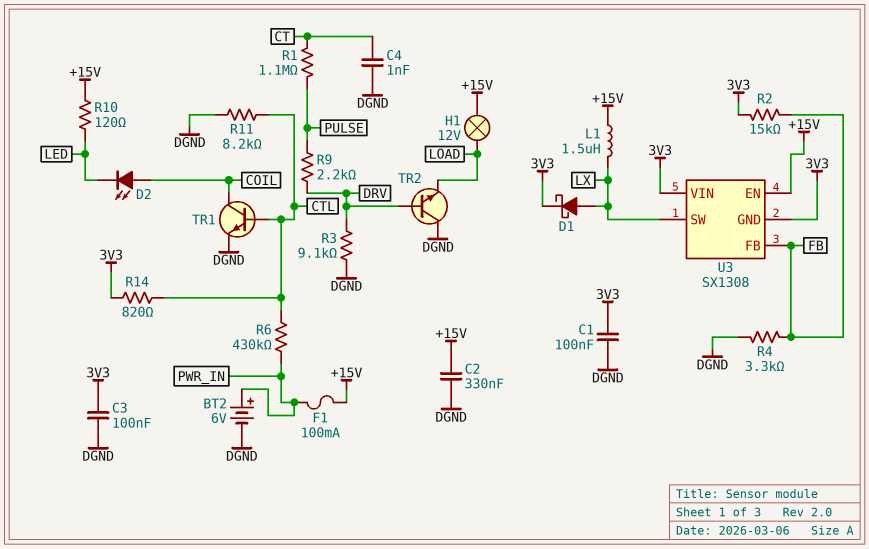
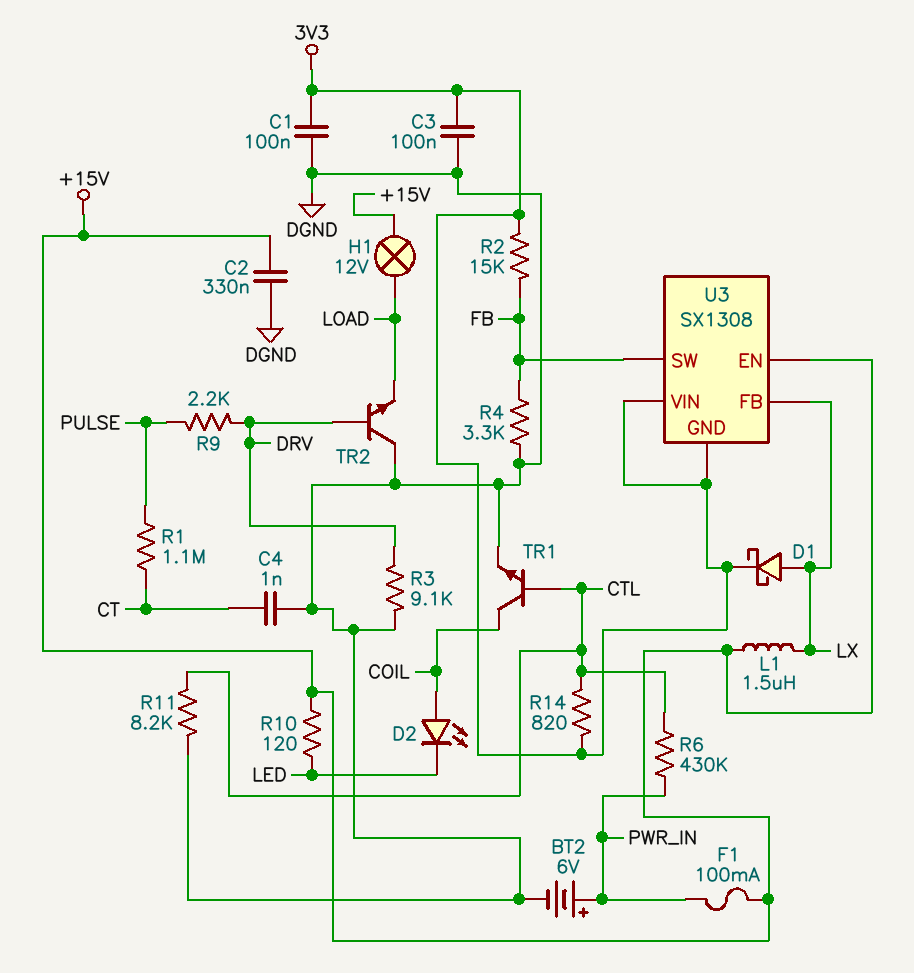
U3 pin FB: FB -> LX
U3 pin SW: LX -> FB

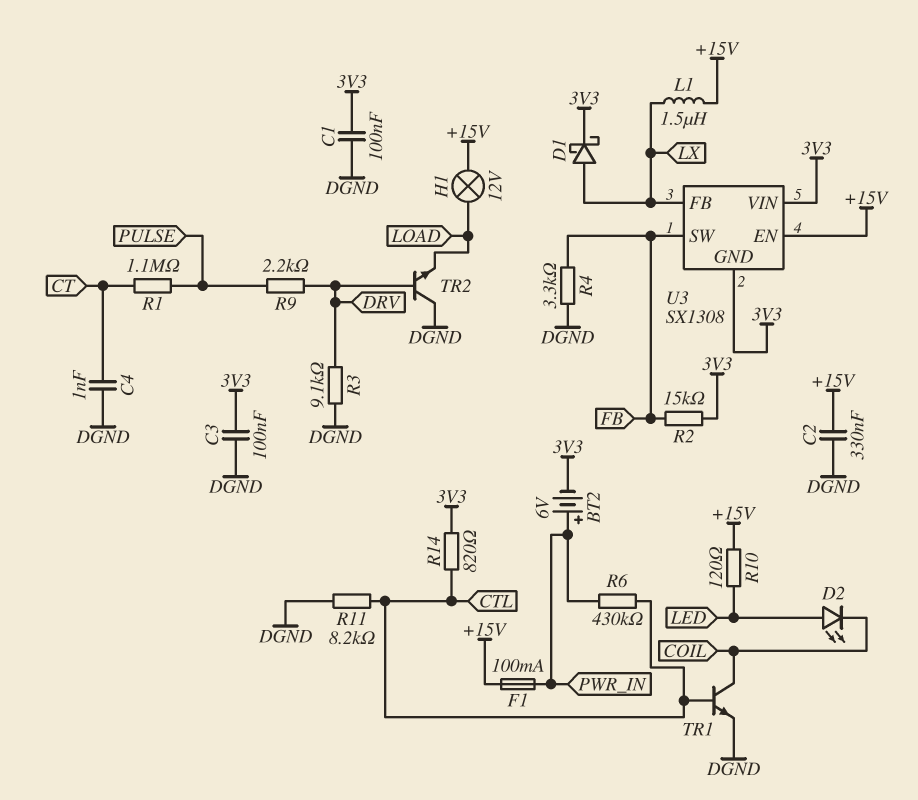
BT2: 6V (plus PWR_IN, minus DGND) -> 6V (plus PWR_IN, minus 3V3)
D2: LED (A COIL, K LED) -> LED (A LED, K COIL)

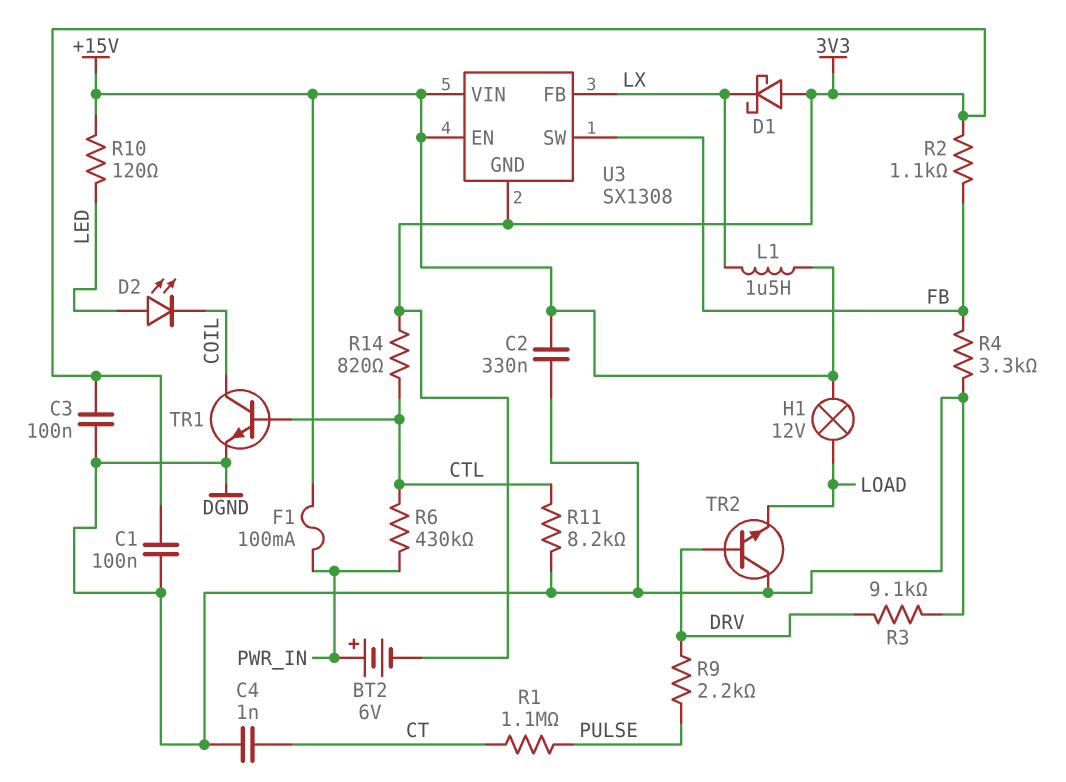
D1: schottky (A LX, K 3V3) -> schottky (A 3V3, K LX)
R2: 15k (3V3, FB) -> 1.1k (3V3, FB)
U3 pin VIN: 3V3 -> +15V

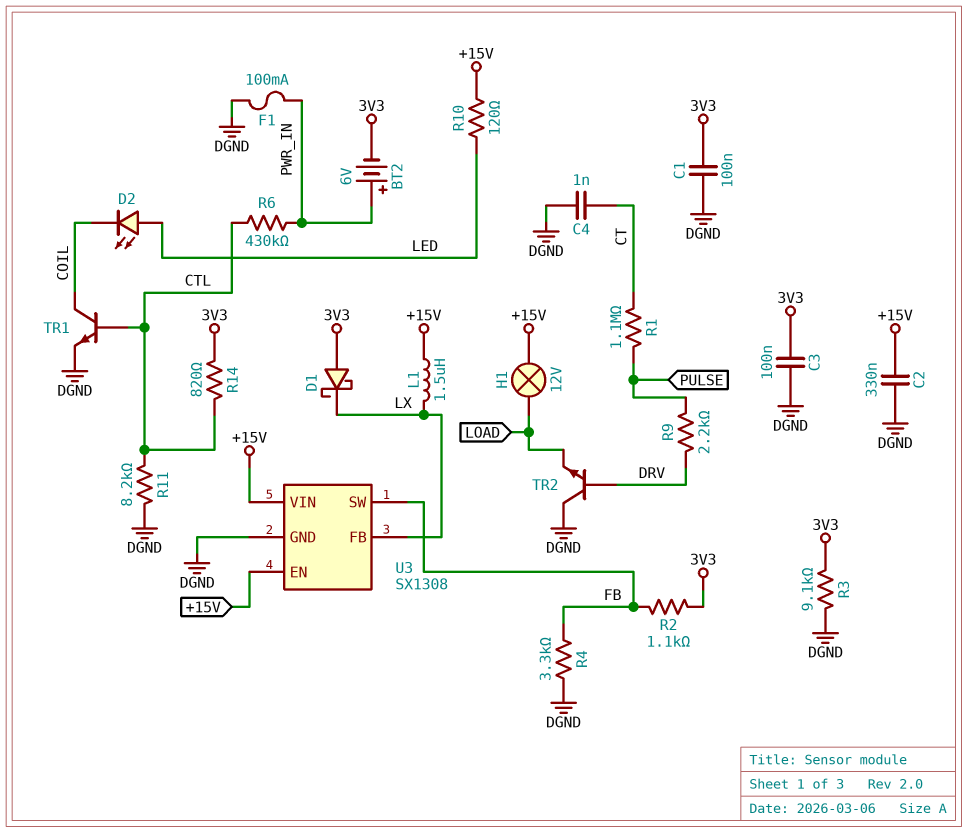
F1: 100mA (+15V, PWR_IN) -> 100mA (DGND, PWR_IN)
R3: 9.1k (DGND, DRV) -> 9.1k (3V3, DGND)
U3 pin GND: 3V3 -> DGND

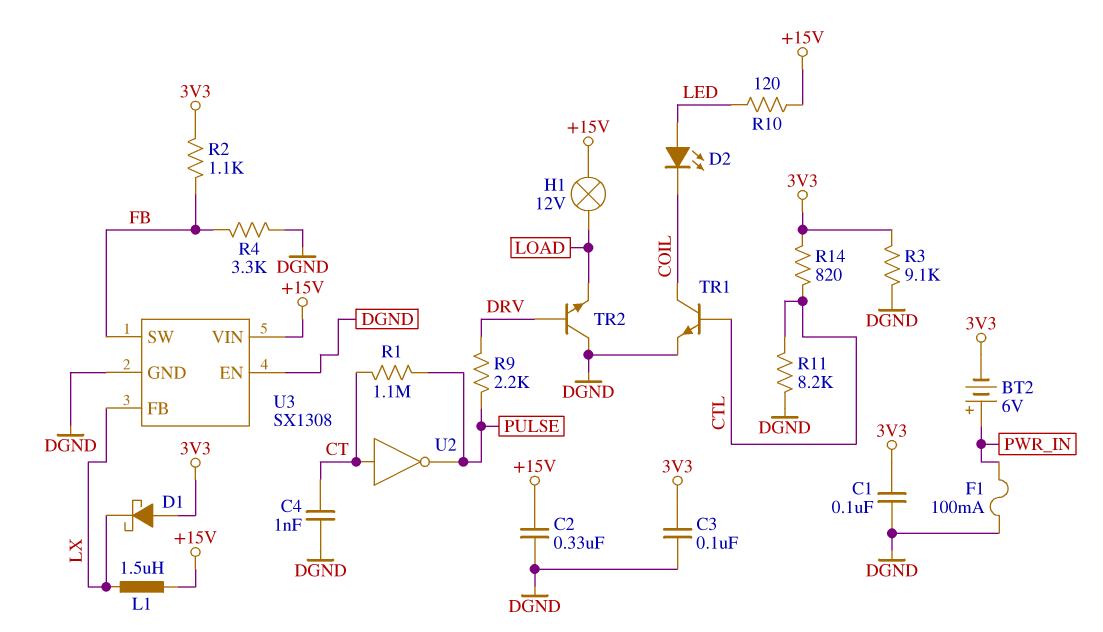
R6: 430k (CTL, PWR_IN) -> none
U2: none -> NOT (in CT, out PULSE)
U3 pin EN: +15V -> DGND

